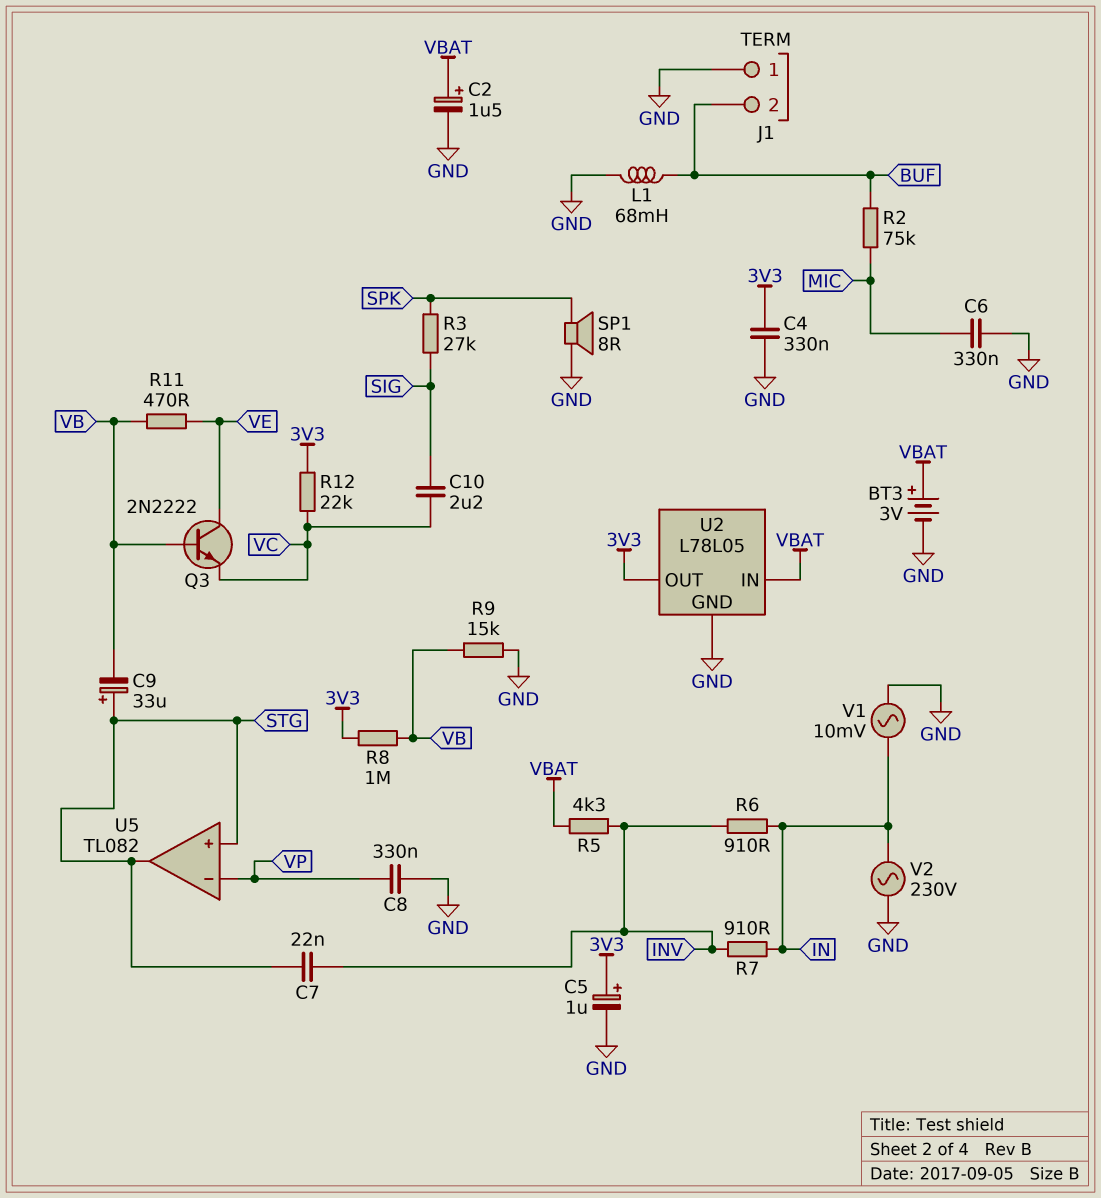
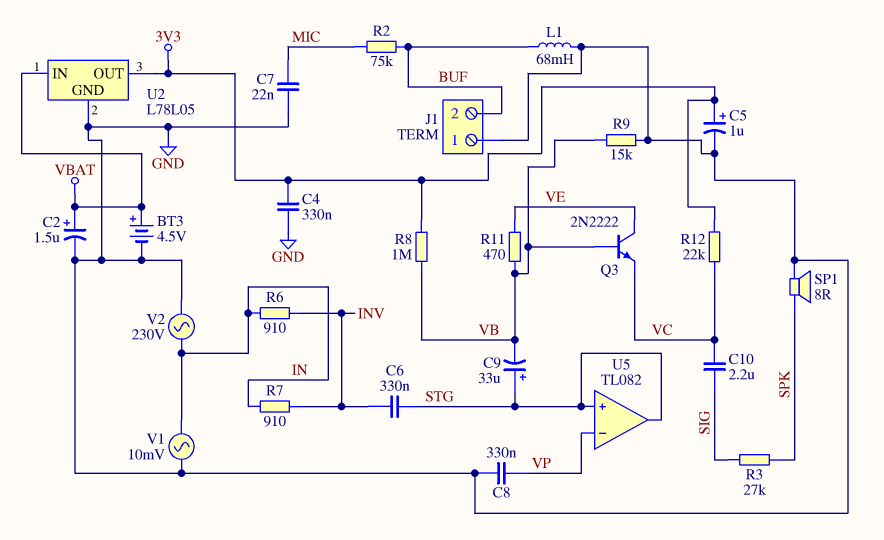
BT3: 3V (plus VBAT, minus GND) -> 4.5V (plus VBAT, minus GND)
C6: 330nF (GND, MIC) -> 330nF (INV, STG)
C7: 22nF (INV, STG) -> 22nF (GND, MIC)
R5: 4.3k (INV, VBAT) -> none

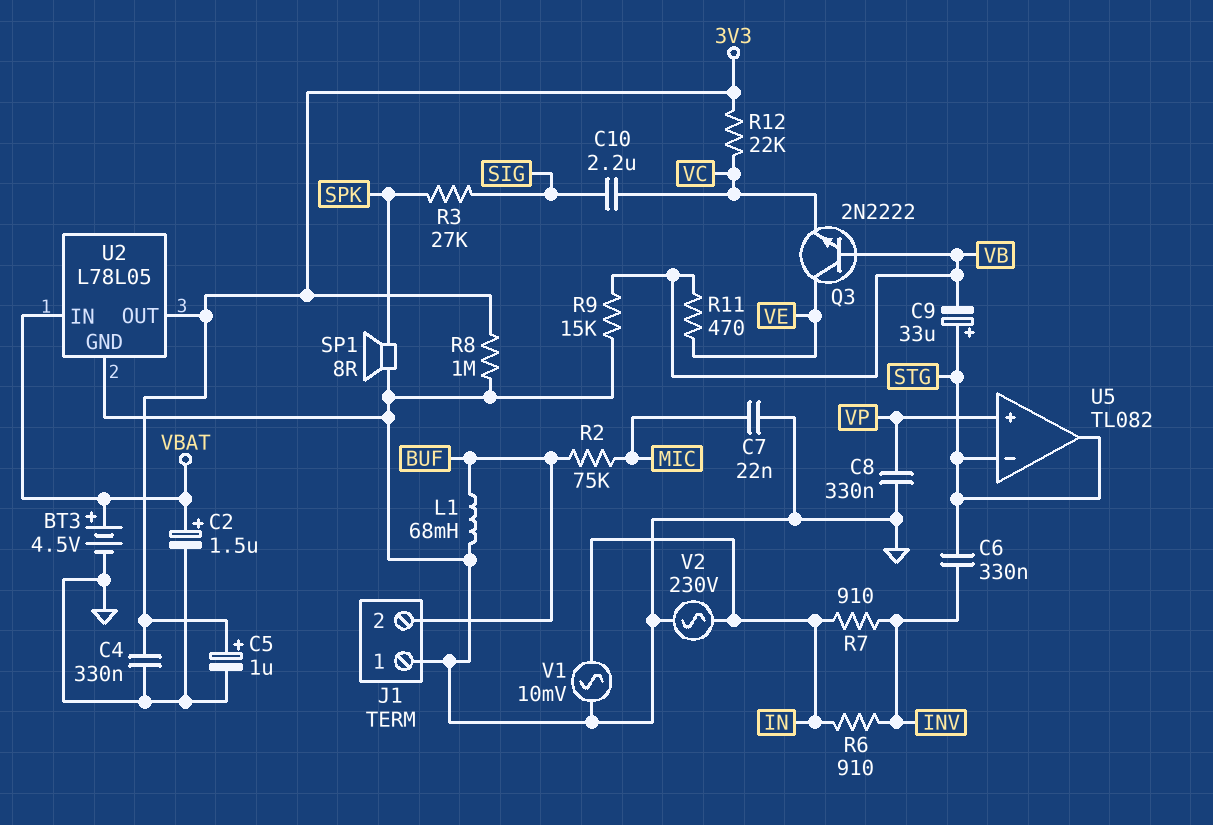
R8: 1M (3V3, VB) -> 1M (3V3, GND)
U5 pin in+: STG -> VP
U5 pin in-: VP -> STG

